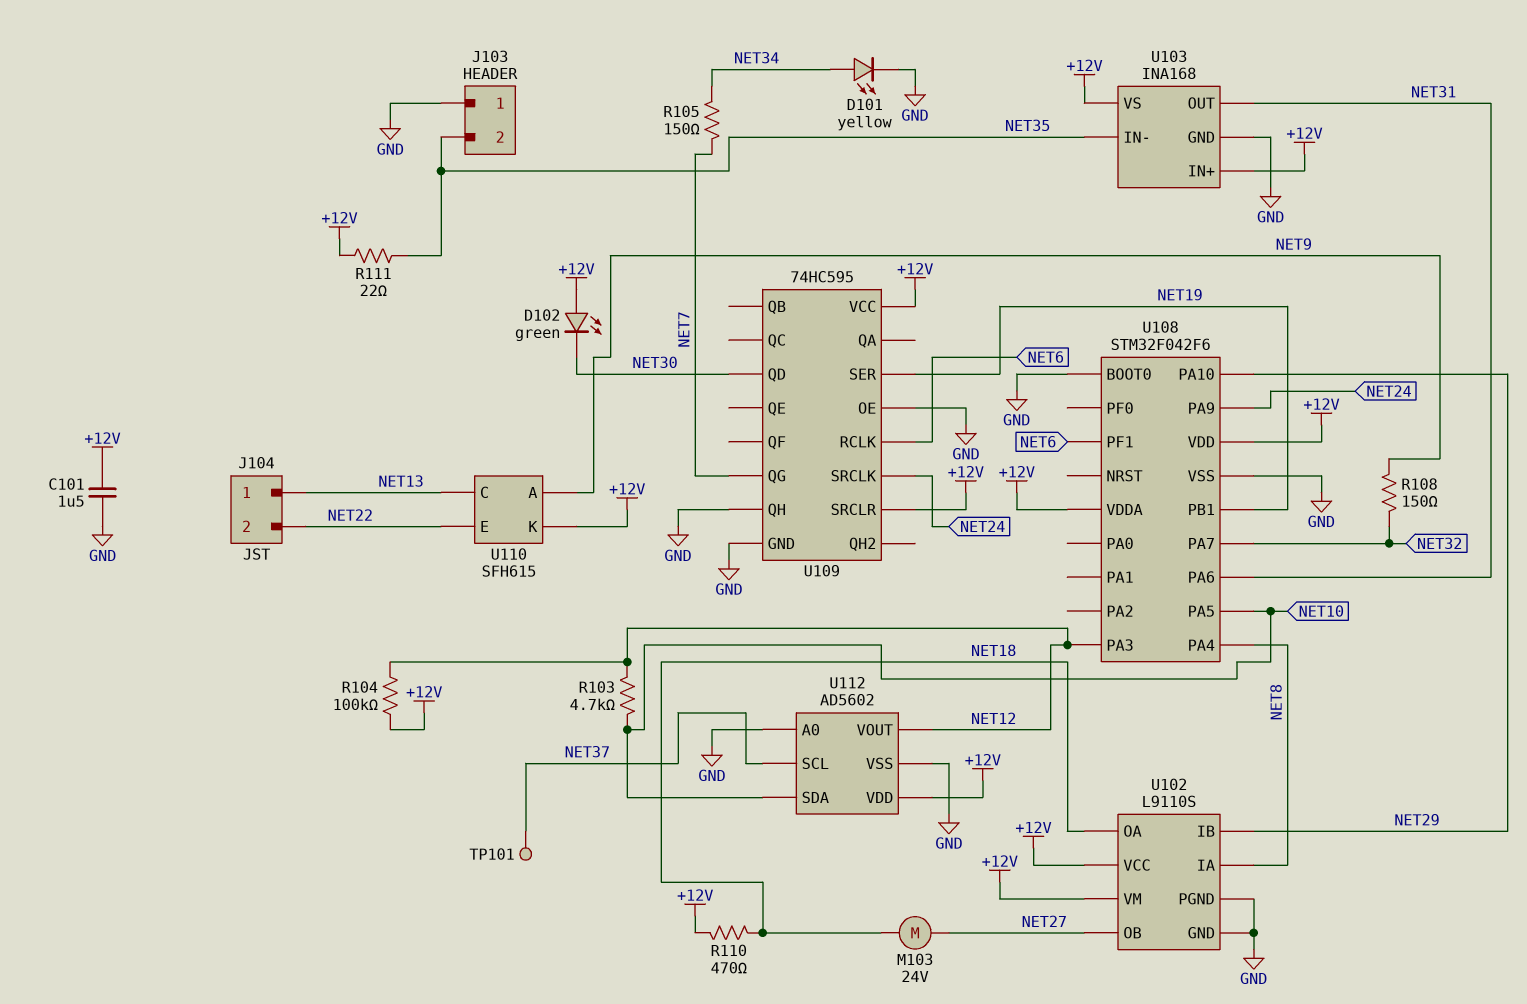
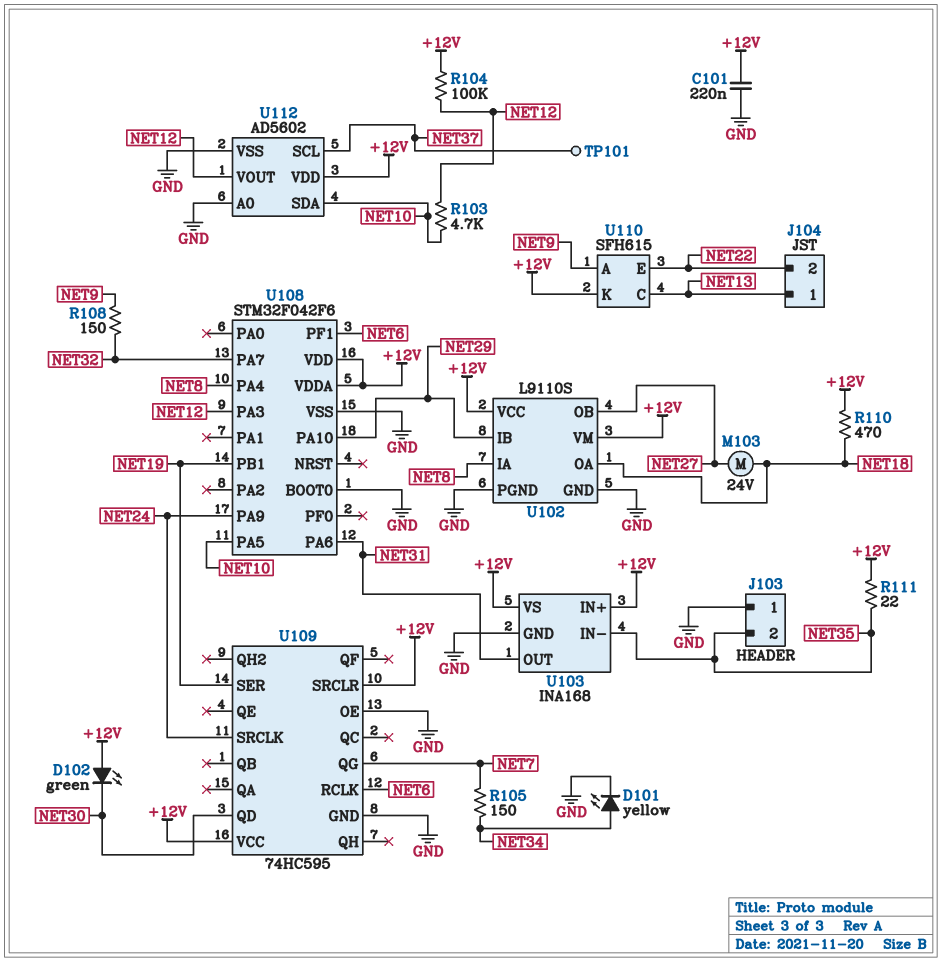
C101: 1.5uF (+12V, GND) -> 220nF (+12V, GND)
U109 pin QH: GND -> none

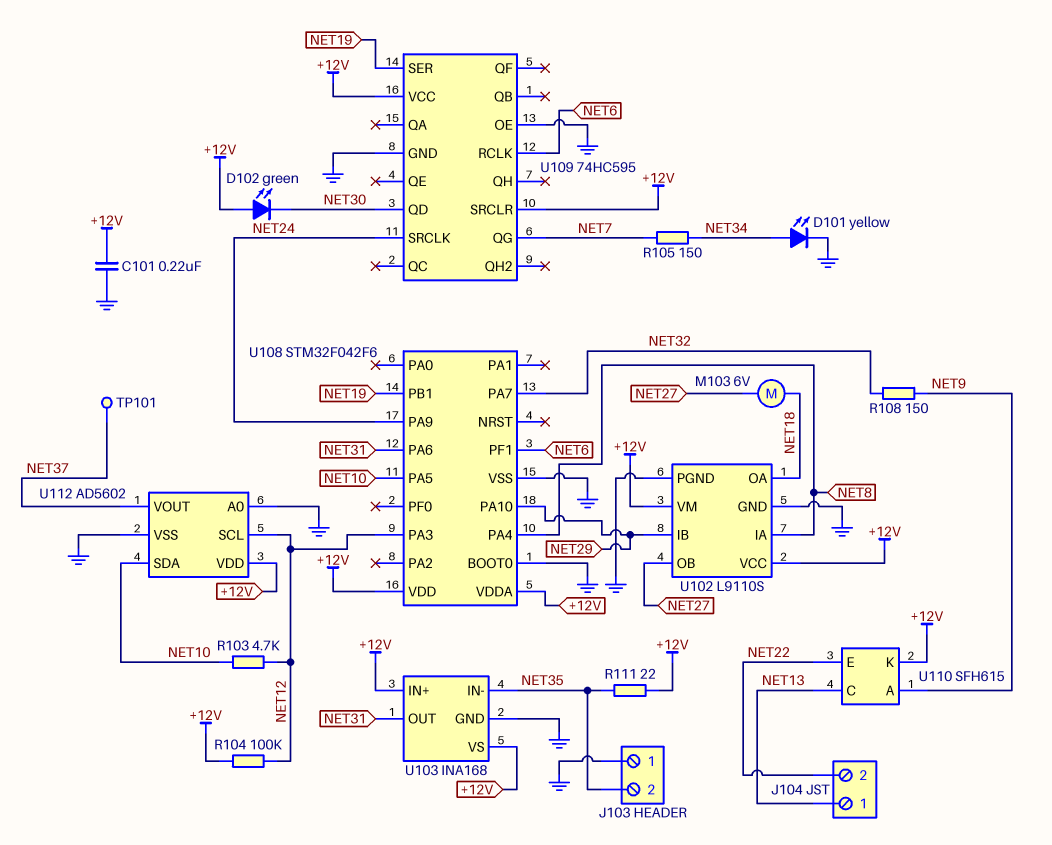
M103: motor 24V (NET18, NET27) -> motor 6V (NET18, NET27)
R110: 470 (+12V, NET18) -> none
U112 pin SCL: NET37 -> NET12
U112 pin VOUT: NET12 -> NET37

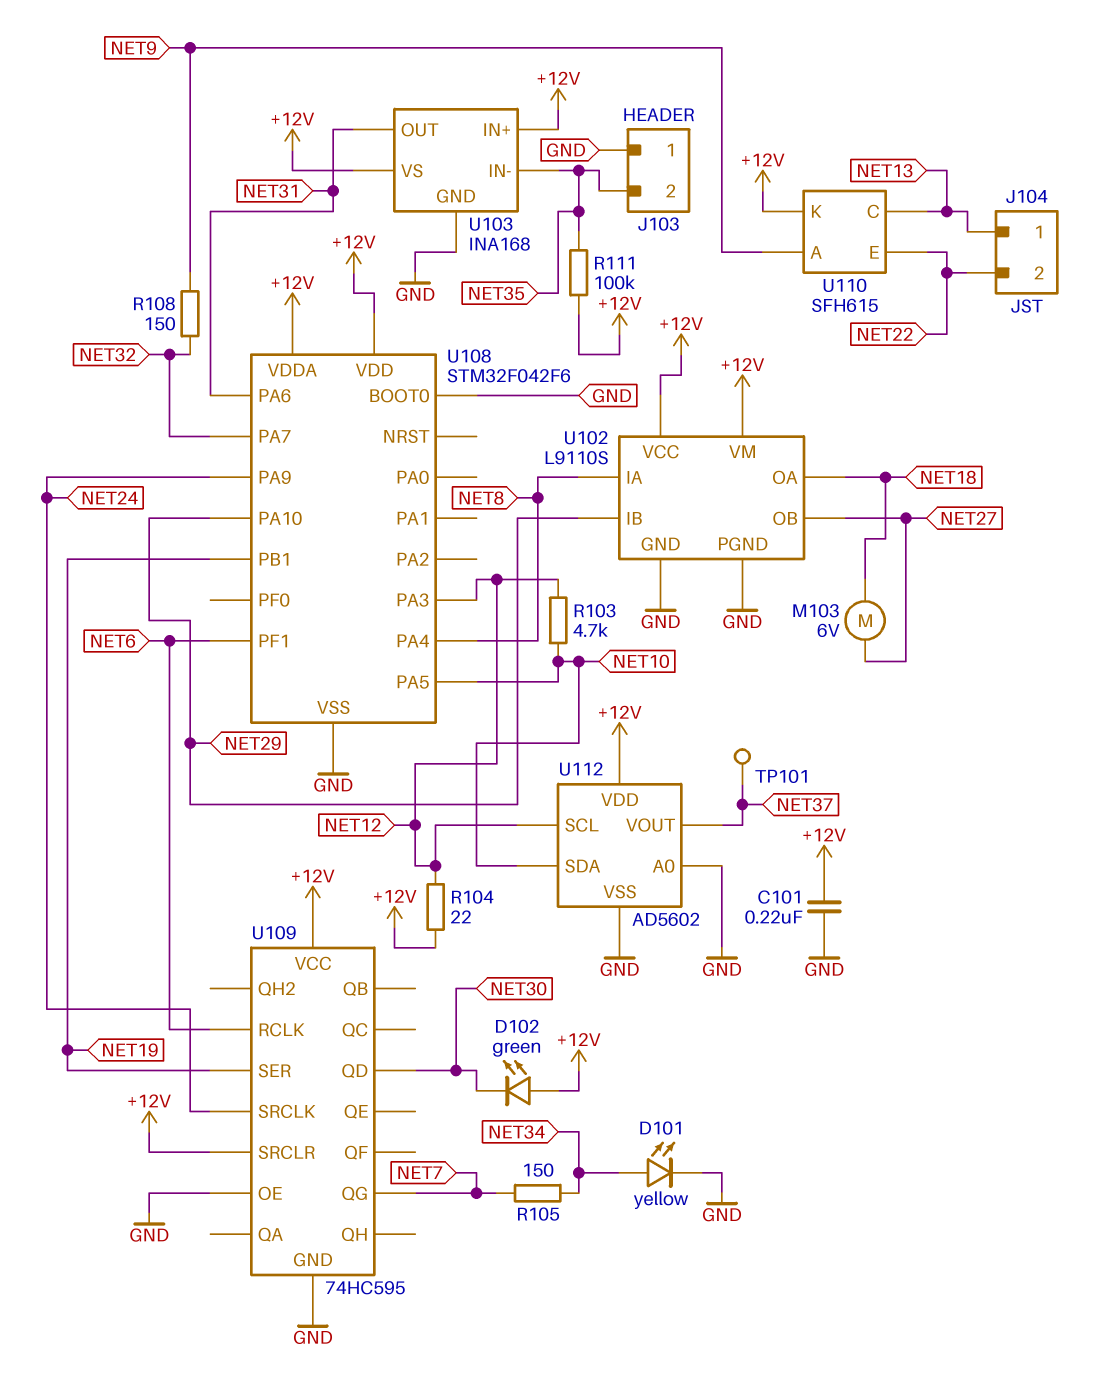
R104: 100k (+12V, NET12) -> 22 (+12V, NET12)
R111: 22 (+12V, NET35) -> 100k (+12V, NET35)

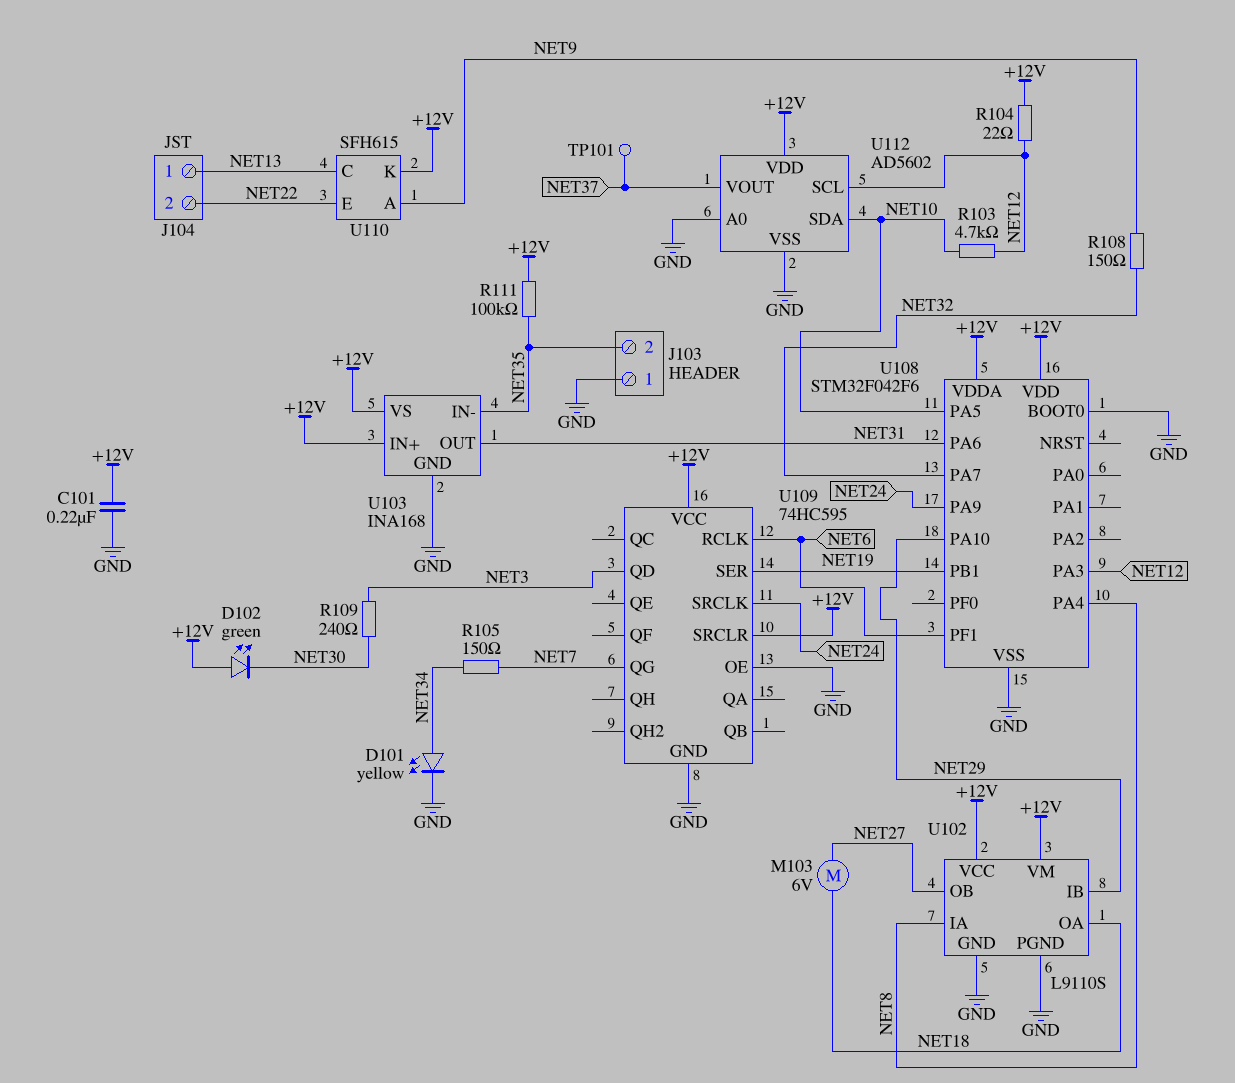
R109: none -> 240 (NET3, NET30)
U109 pin QD: NET30 -> NET3

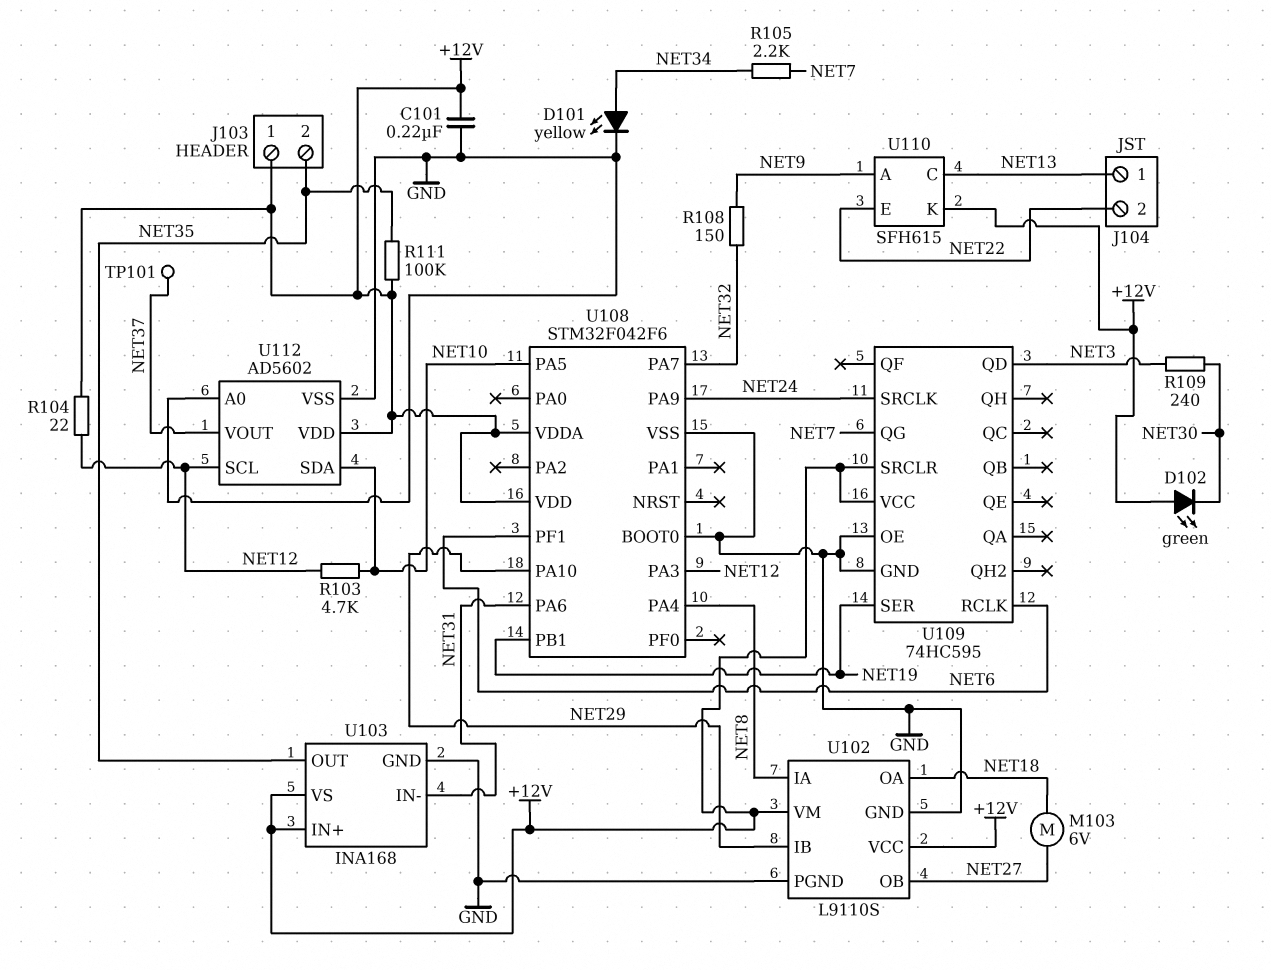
J103 pin 1: GND -> +12V
R105: 150 (NET7, NET34) -> 2.2k (NET7, NET34)
U103 pin IN-: NET35 -> NET31
U103 pin OUT: NET31 -> NET35

